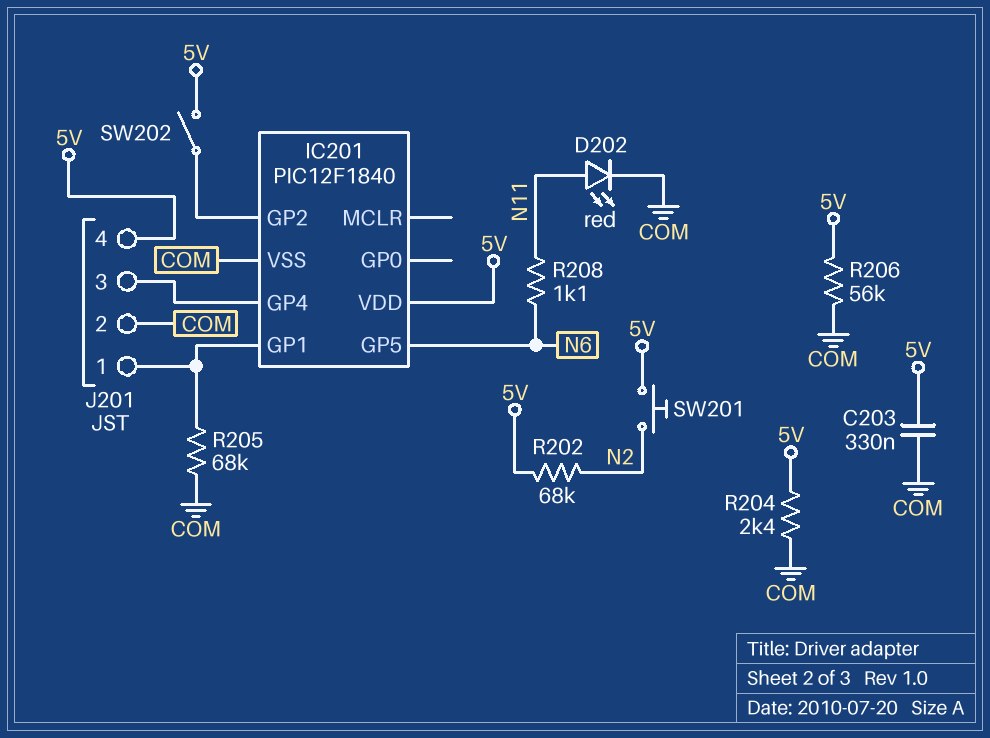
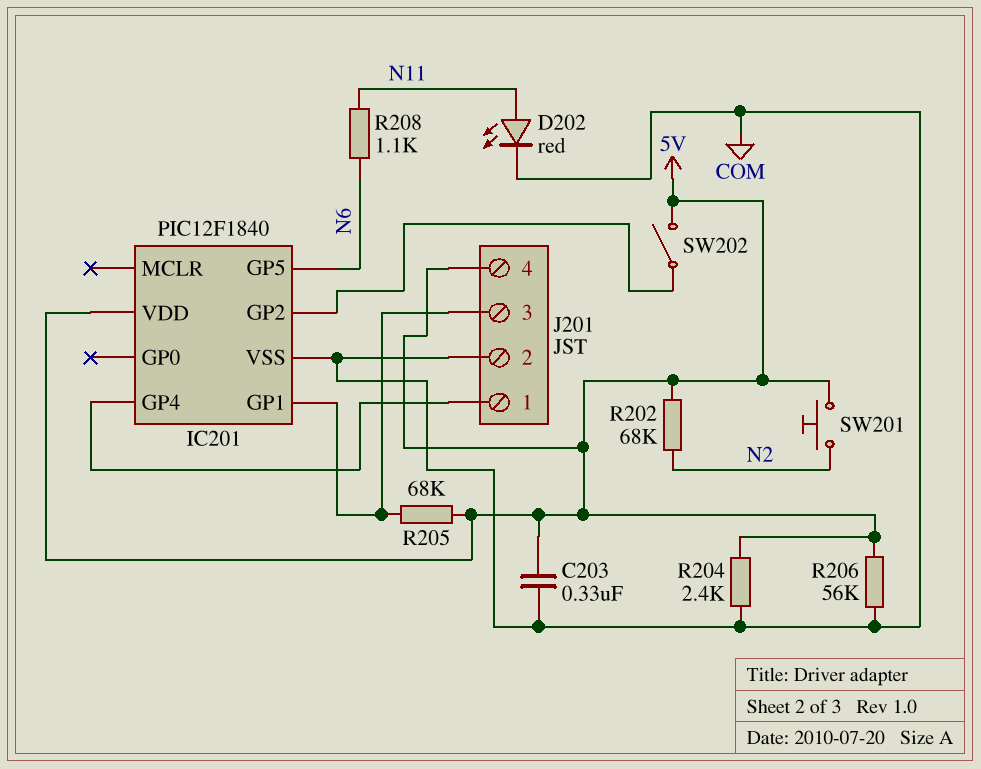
J201 pin 1: IC201/GP1 -> IC201/GP4
J201 pin 3: IC201/GP4 -> IC201/GP1
R205: 68k (COM, IC201/GP1) -> 68k (5V, IC201/GP1)

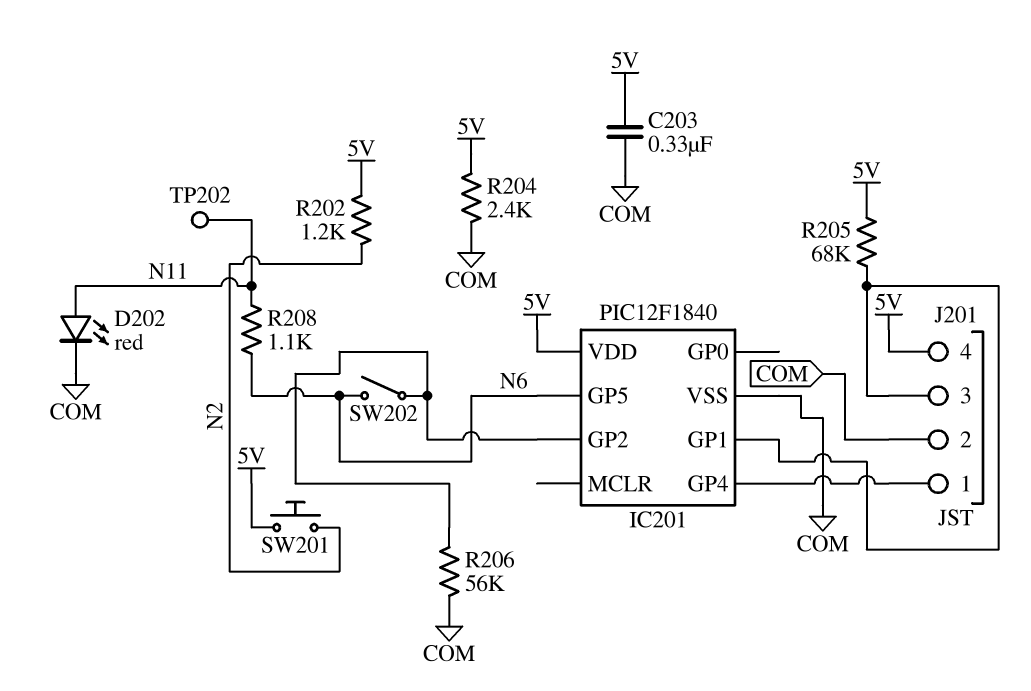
R202: 68k (5V, N2) -> 1.2k (5V, N2)
R206: 56k (5V, COM) -> 56k (COM, IC201/GP2)
SW202: switch (5V, IC201/GP2) -> switch (IC201/GP2, N6)
TP202: none -> test point (N11)

